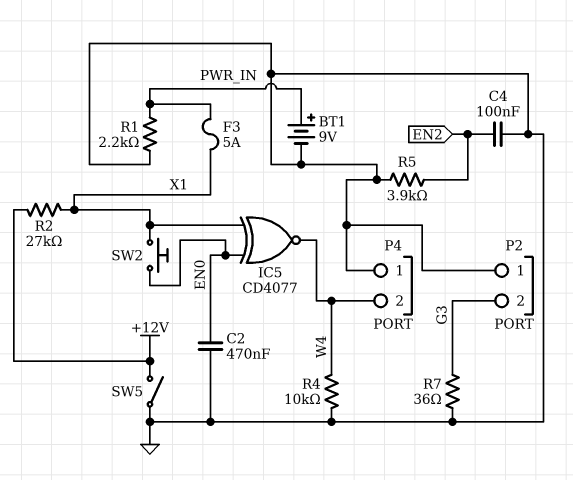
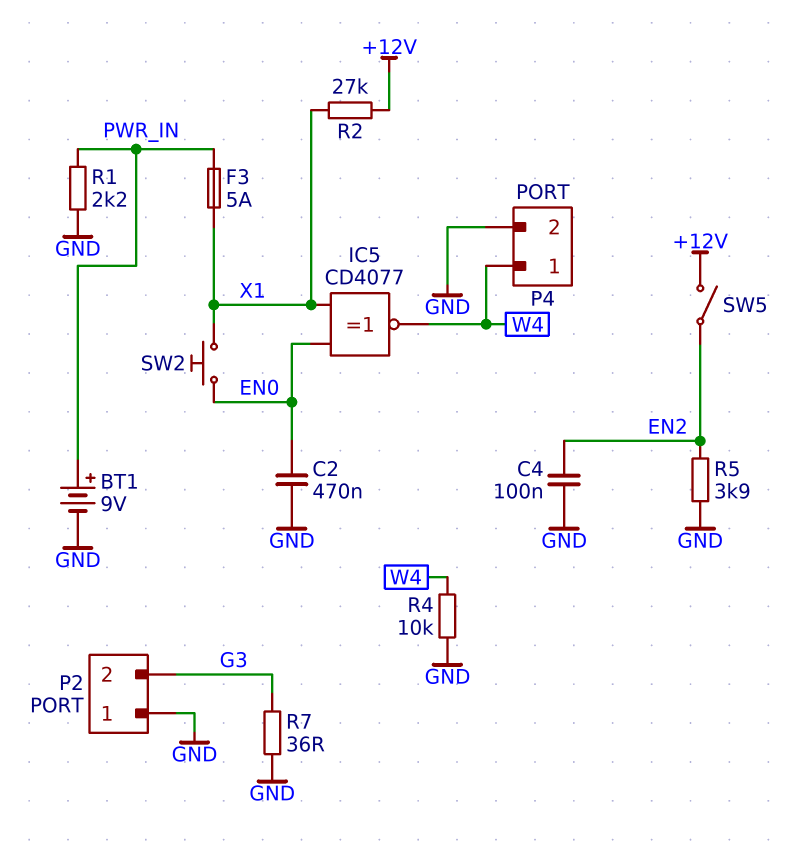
P4 pin 1: GND -> W4
P4 pin 2: W4 -> GND
SW5: switch (+12V, GND) -> switch (+12V, EN2)

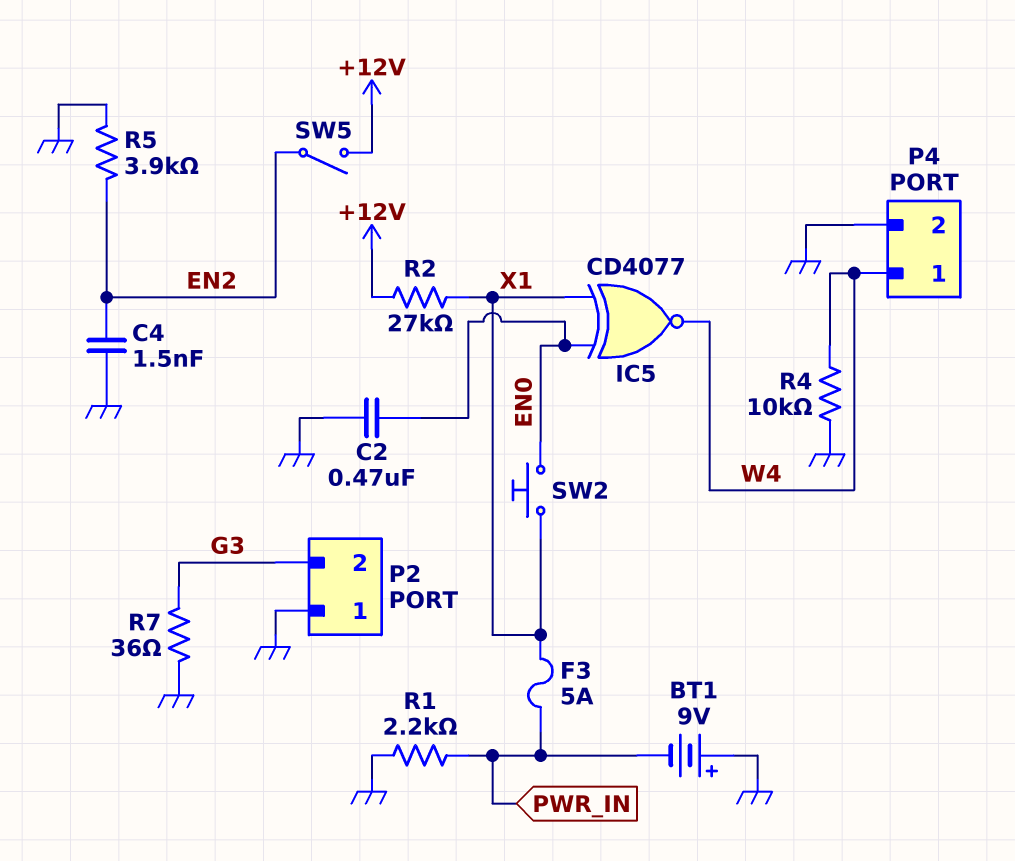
BT1: 9V (plus PWR_IN, minus GND) -> 9V (plus GND, minus PWR_IN)
C4: 100nF (EN2, GND) -> 1.5nF (EN2, GND)

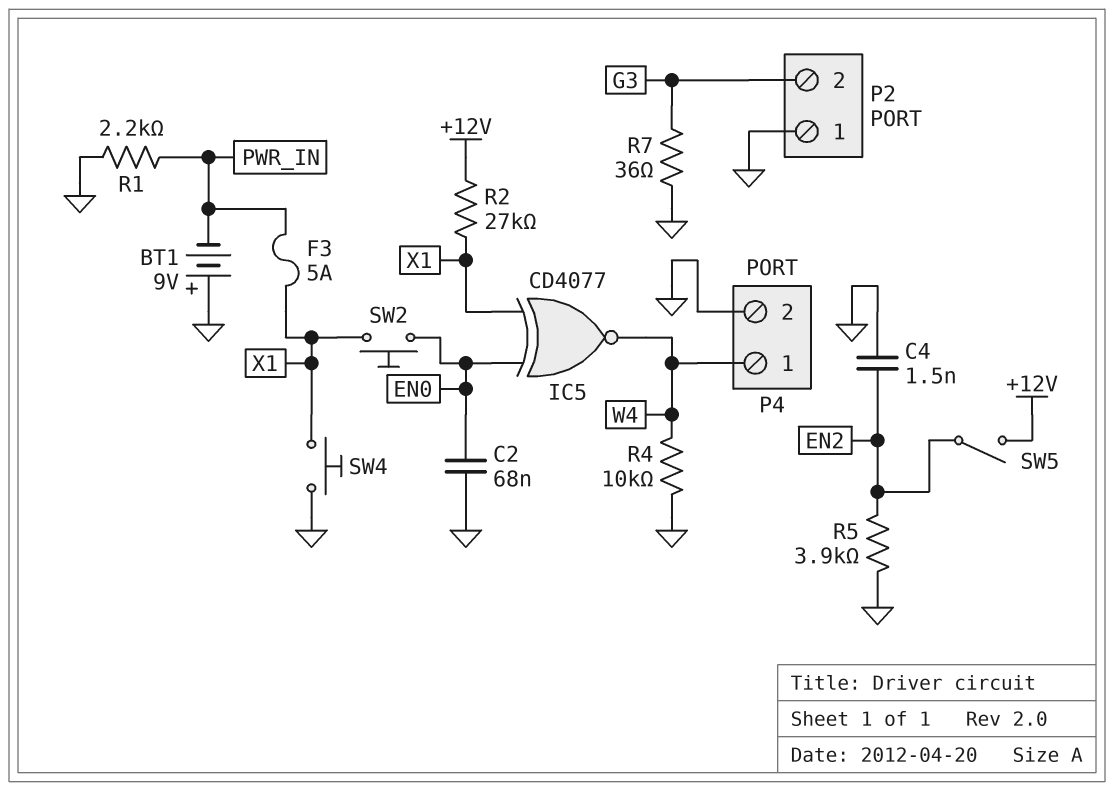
C2: 470nF (EN0, GND) -> 68nF (EN0, GND)
SW4: none -> button (GND, X1)

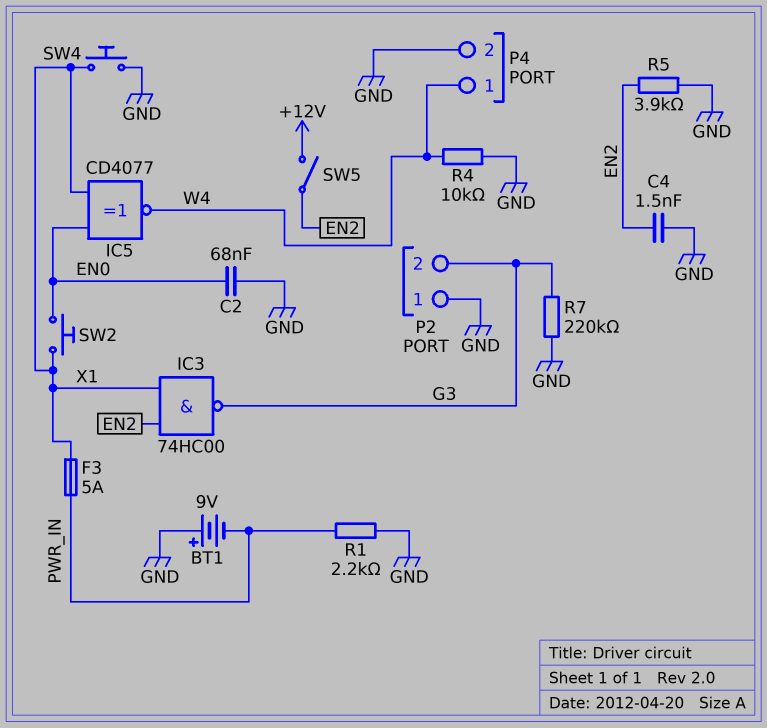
IC3: none -> NAND 74HC00 (in EN2, in X1, out G3)
R2: 27k (+12V, X1) -> none
R7: 36 (G3, GND) -> 220k (G3, GND)

